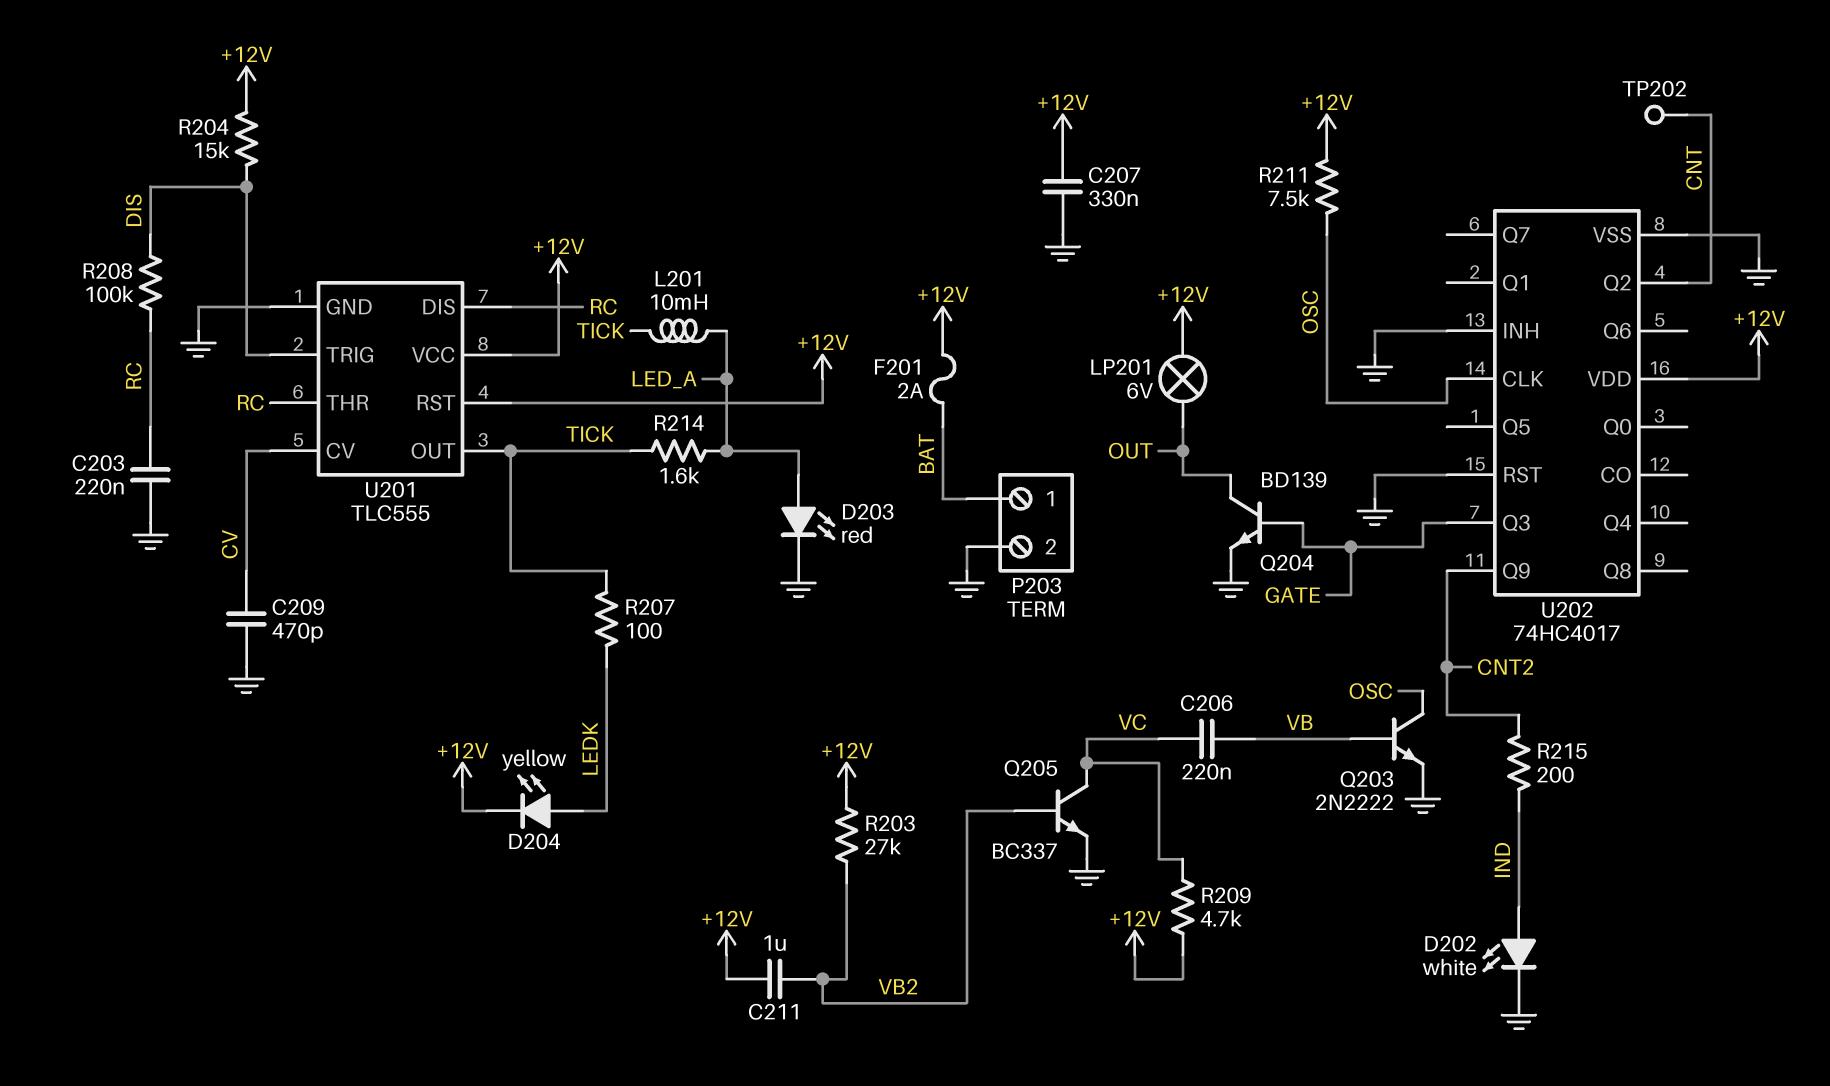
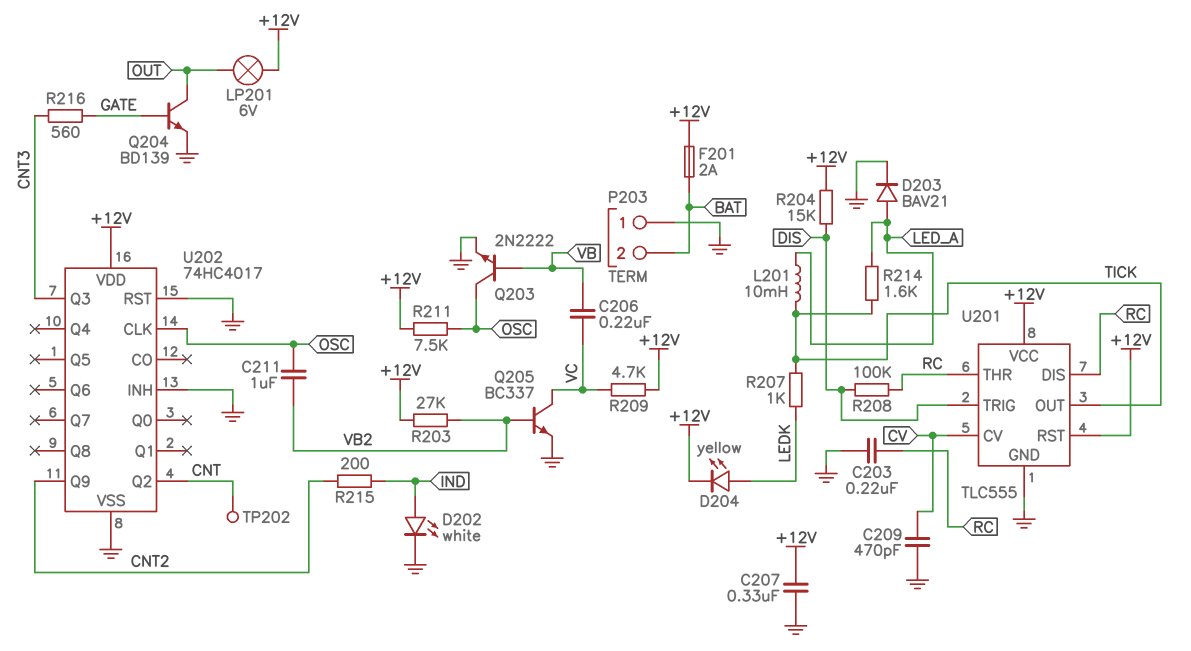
C211: 1uF (+12V, VB2) -> 1uF (OSC, VB2)
D203: LED red (A LED_A, K GND) -> diode BAV21 (A LED_A, K GND)
P203 pin 1: BAT -> GND
P203 pin 2: GND -> BAT
R207: 100 (LEDK, TICK) -> 1k (LEDK, TICK)
R216: none -> 560 (CNT3, GATE)
U202 pin Q3: GATE -> CNT3

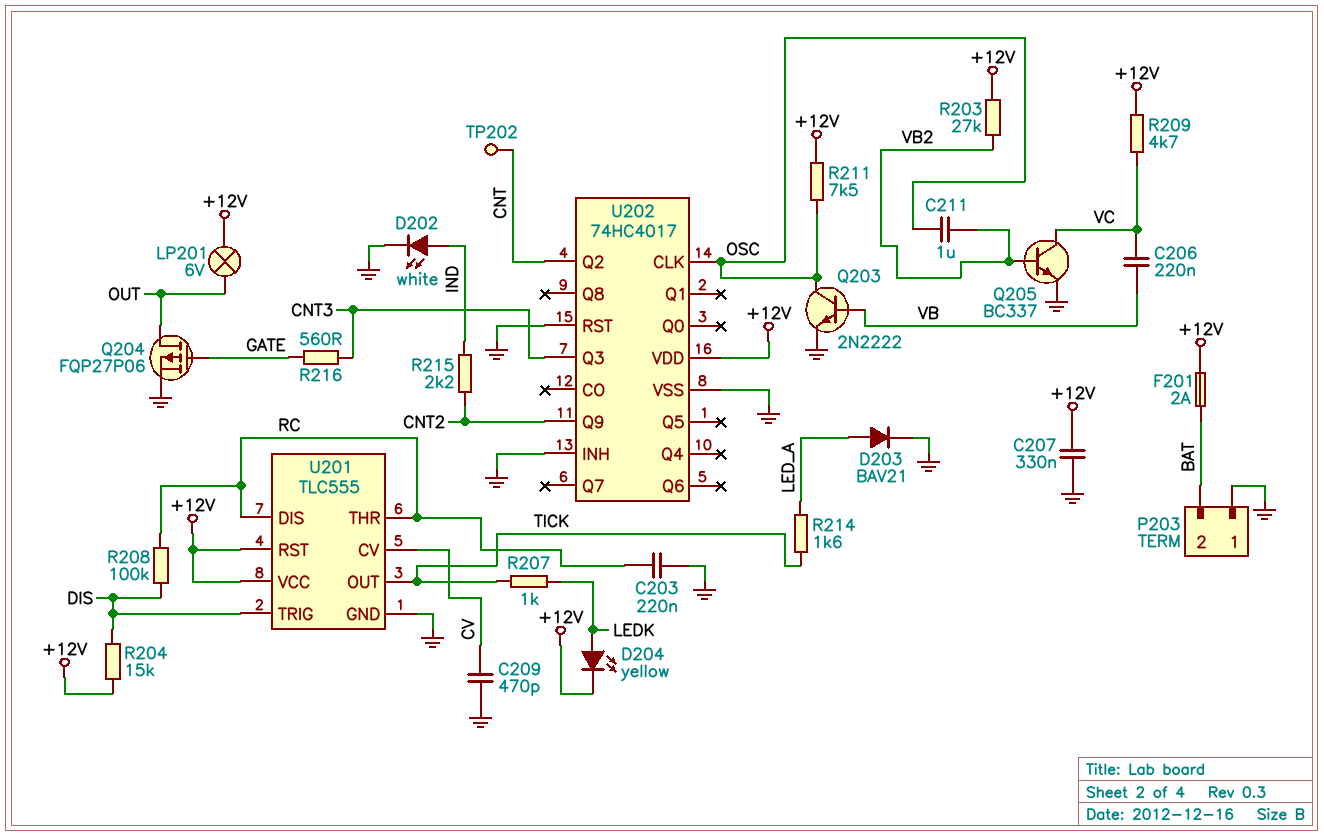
L201: 10mH (LED_A, TICK) -> none
Q204: NPN BD139 (B GATE, C OUT, E GND) -> PMOS FQP27P06 (G GATE, D OUT, S GND)
R215: 200 (CNT2, IND) -> 2.2k (CNT2, IND)

